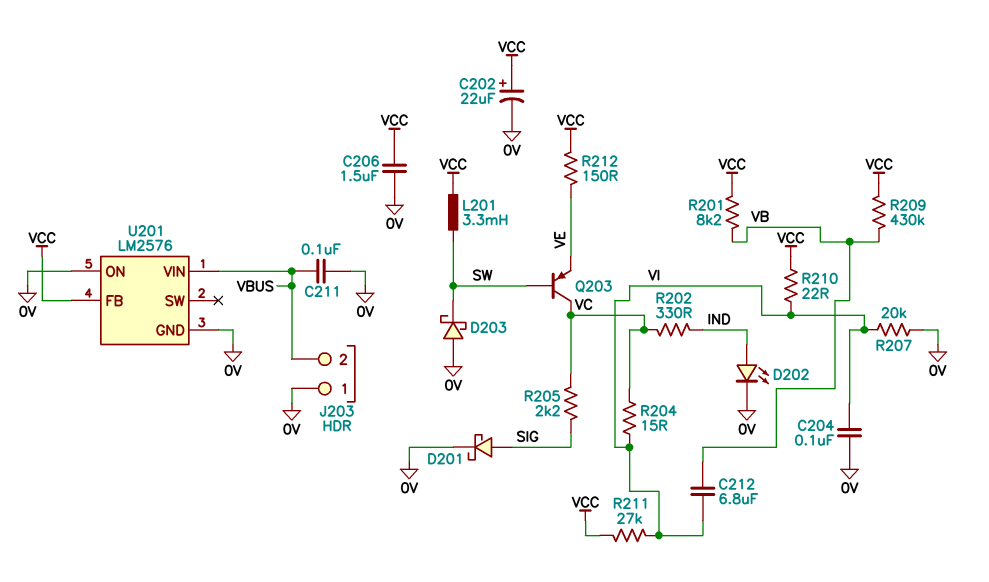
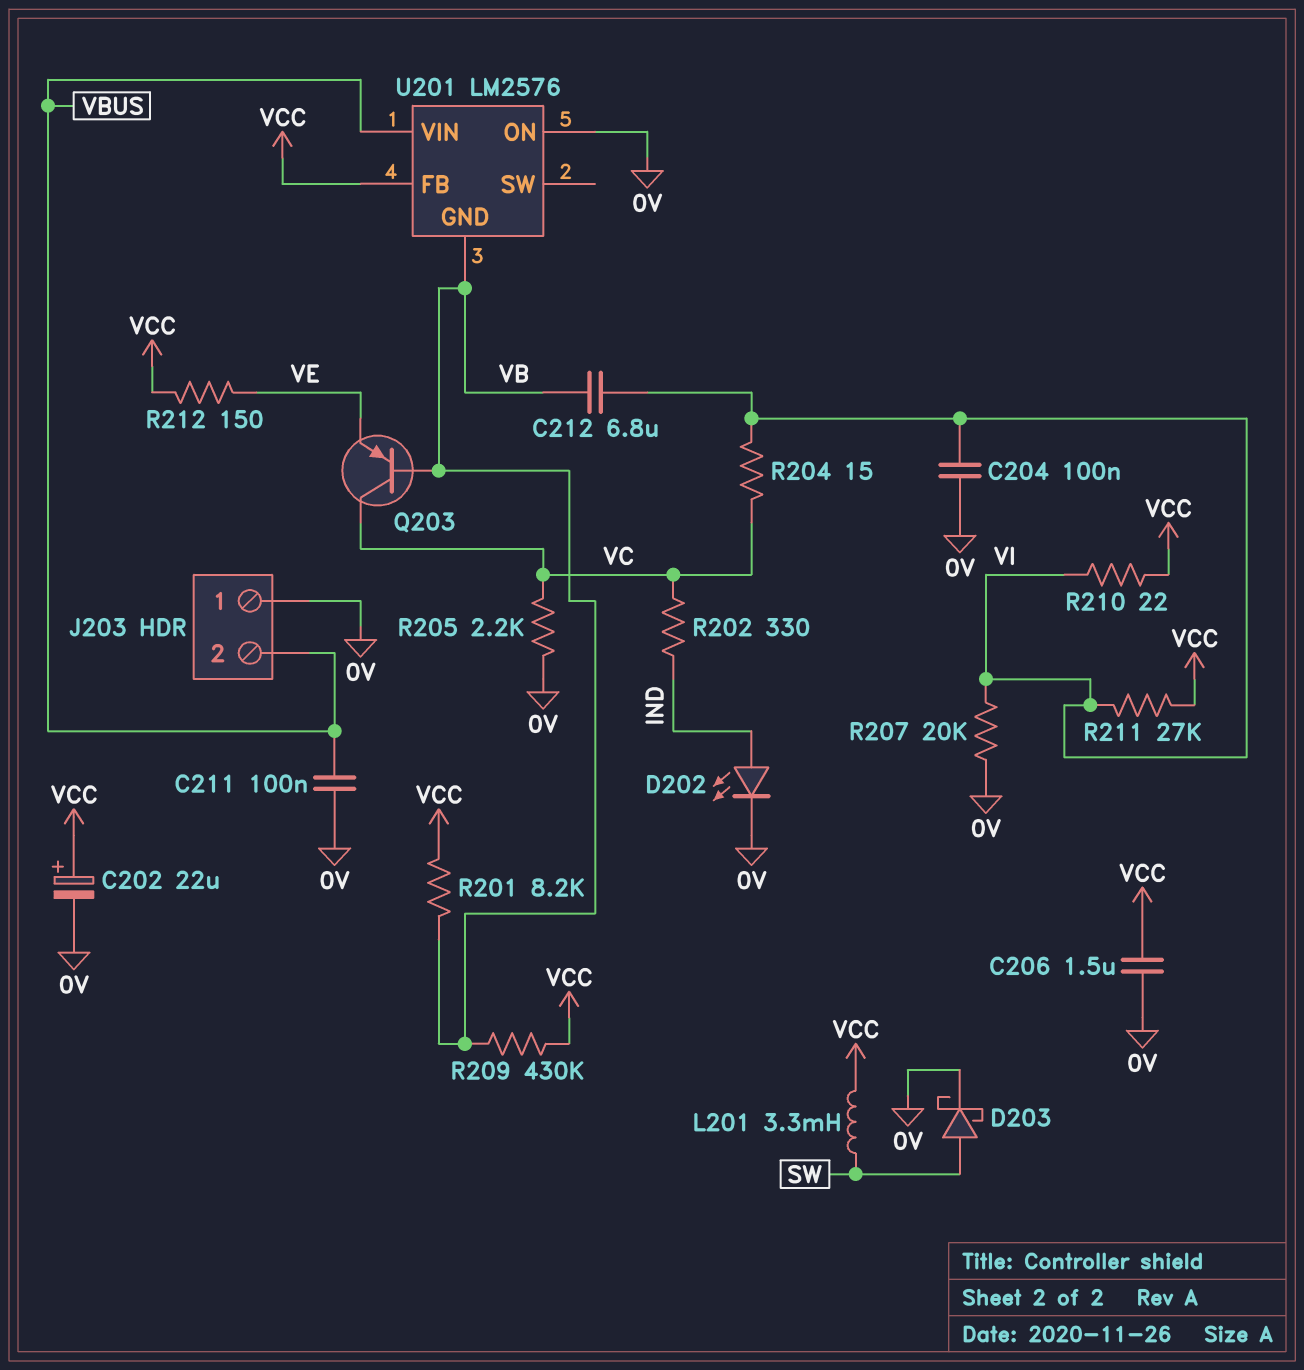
D201: schottky (A SIG, K 0V) -> none
D203: schottky (A 0V, K SW) -> schottky (A SW, K 0V)
Q203: PNP (B SW, C VC, E VE) -> PNP (B VB, C VC, E VE)
R205: 2.2k (SIG, VC) -> 2.2k (0V, VC)
U201 pin GND: 0V -> VB

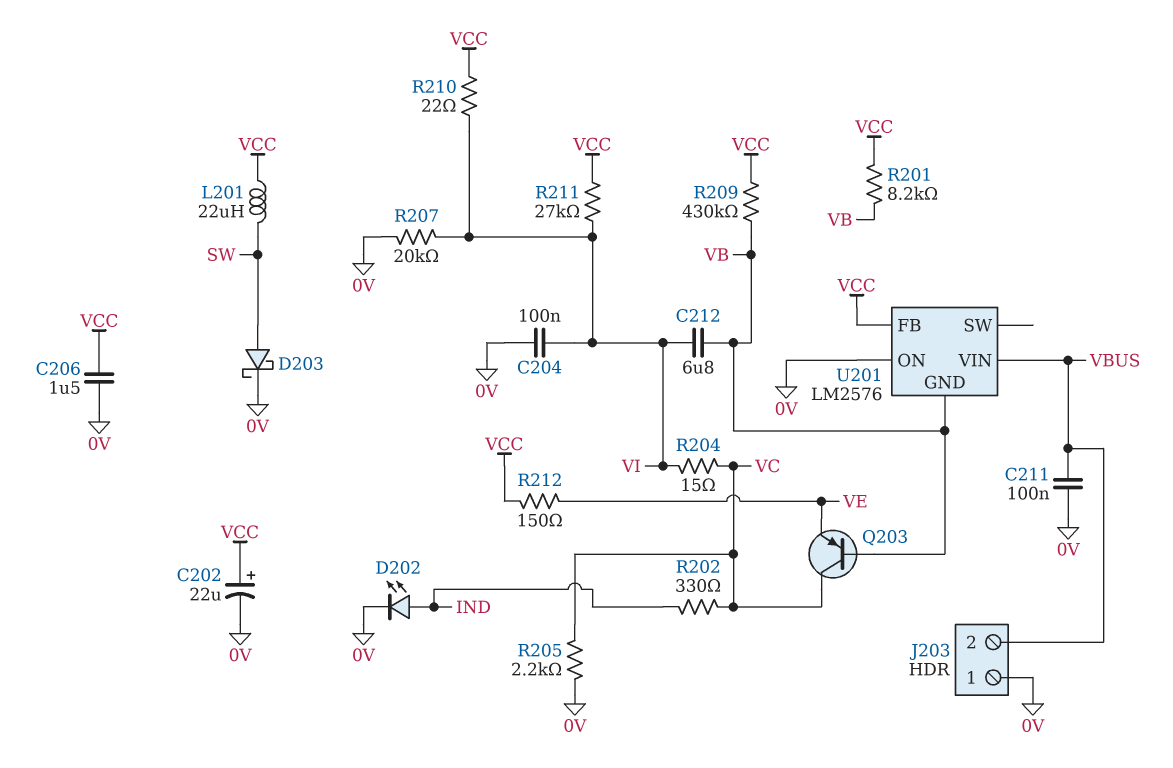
L201: 3.3mH (SW, VCC) -> 22uH (SW, VCC)

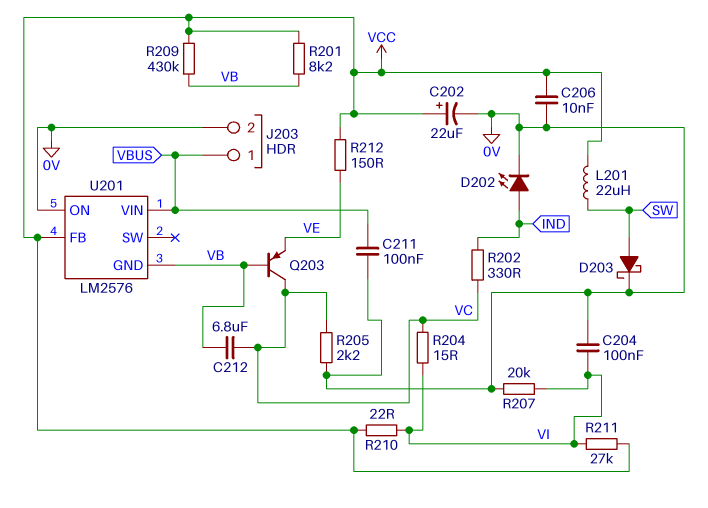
C206: 1.5uF (0V, VCC) -> 10nF (0V, VCC)
C212: 6.8uF (VB, VI) -> 6.8uF (VB, VC)
J203 pin 1: 0V -> VBUS
J203 pin 2: VBUS -> 0V

